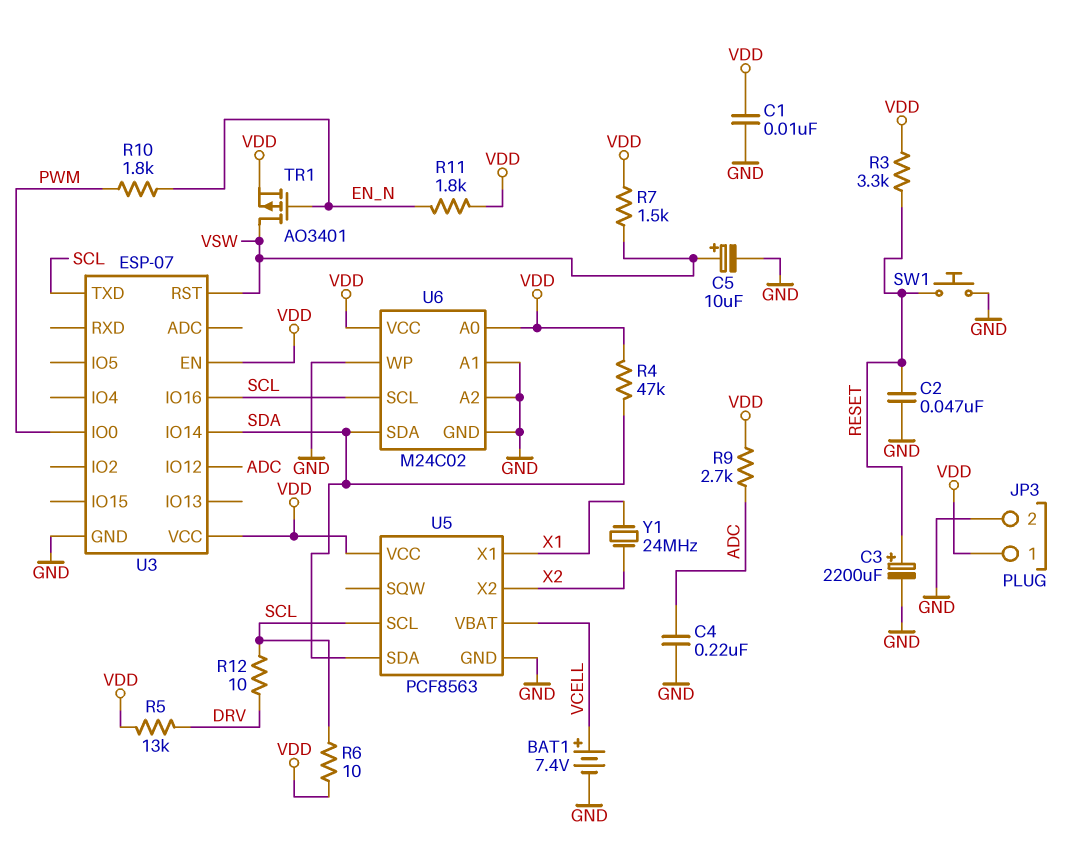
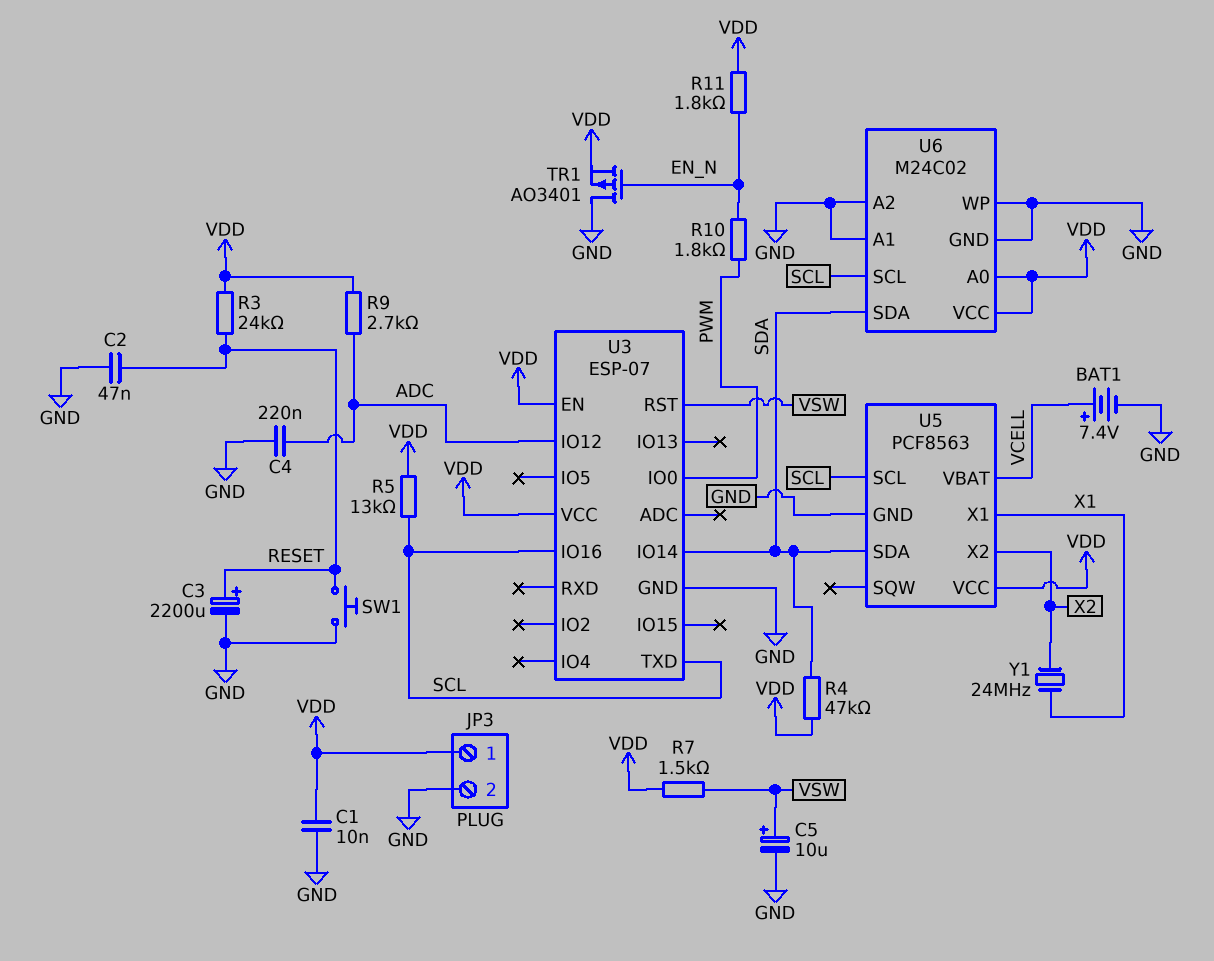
R3: 3.3k (RESET, VDD) -> 24k (RESET, VDD)
R5: 13k (DRV, VDD) -> 13k (SCL, VDD)
R6: 10 (SCL, VDD) -> none
R12: 10 (DRV, SCL) -> none
TR1: PMOS AO3401 (G EN_N, D VSW, S VDD) -> PMOS AO3401 (G EN_N, D GND, S VDD)

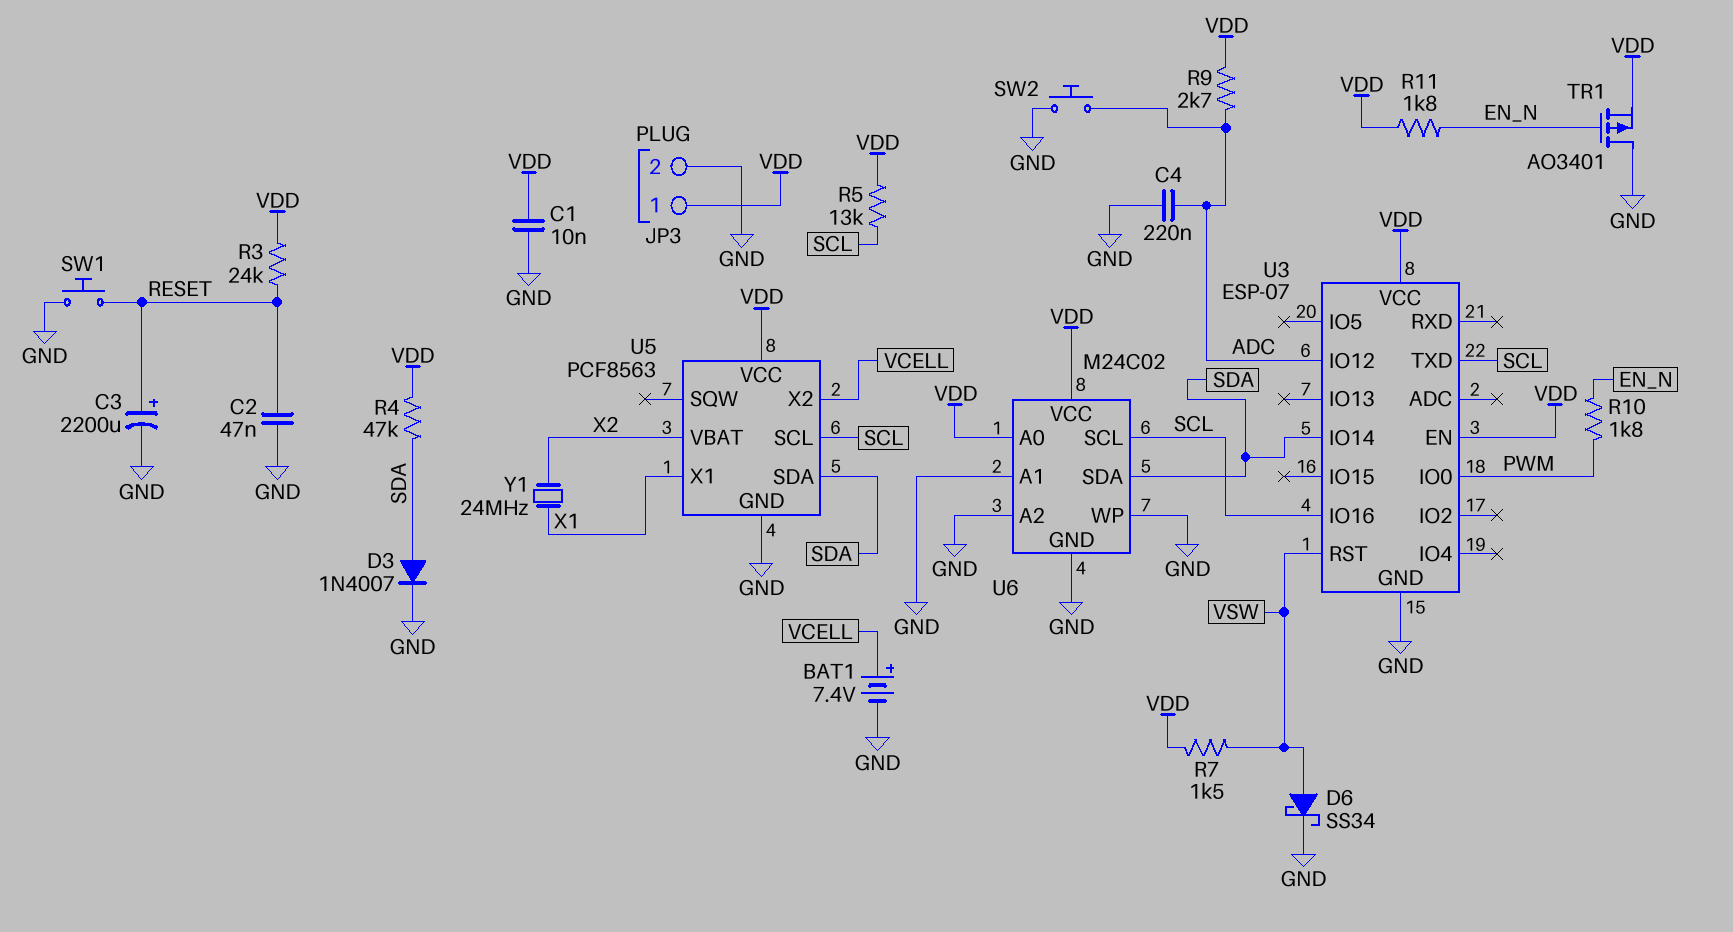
C5: 10uF (plus VSW, minus GND) -> none
D3: none -> diode 1N4007 (A SDA, K GND)
D6: none -> schottky SS34 (A VSW, K GND)
SW2: none -> button (ADC, GND)
U5 pin VBAT: VCELL -> X2
U5 pin X2: X2 -> VCELL

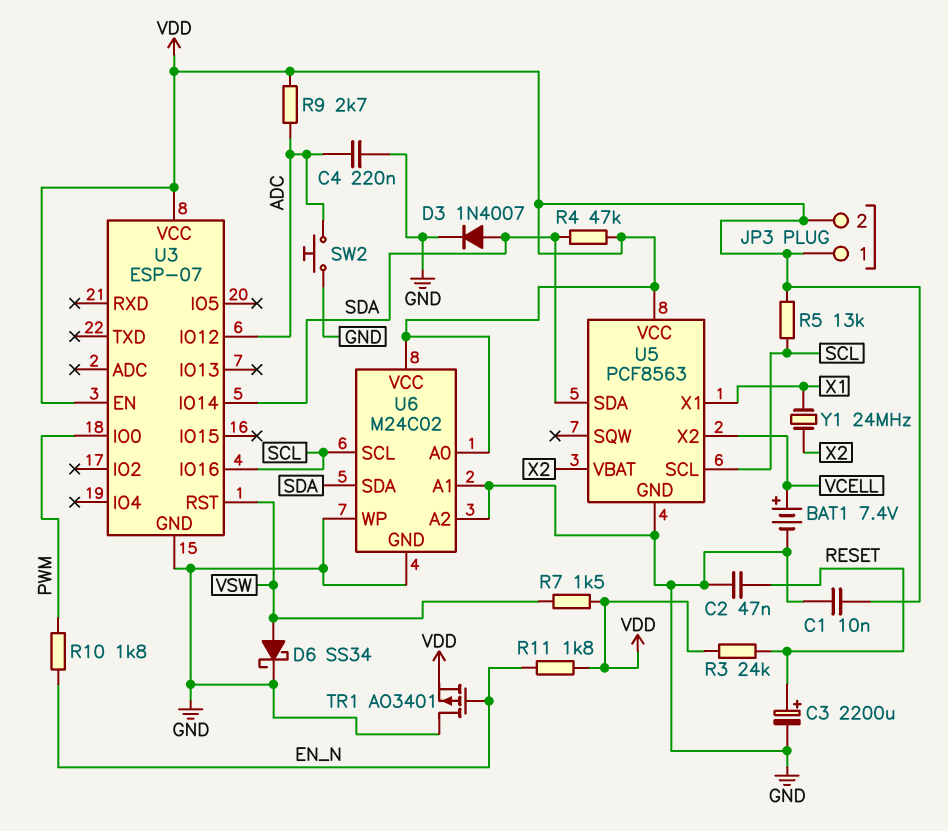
JP3 pin 2: GND -> VDD
SW1: button (GND, RESET) -> none
U3 pin TXD: SCL -> none

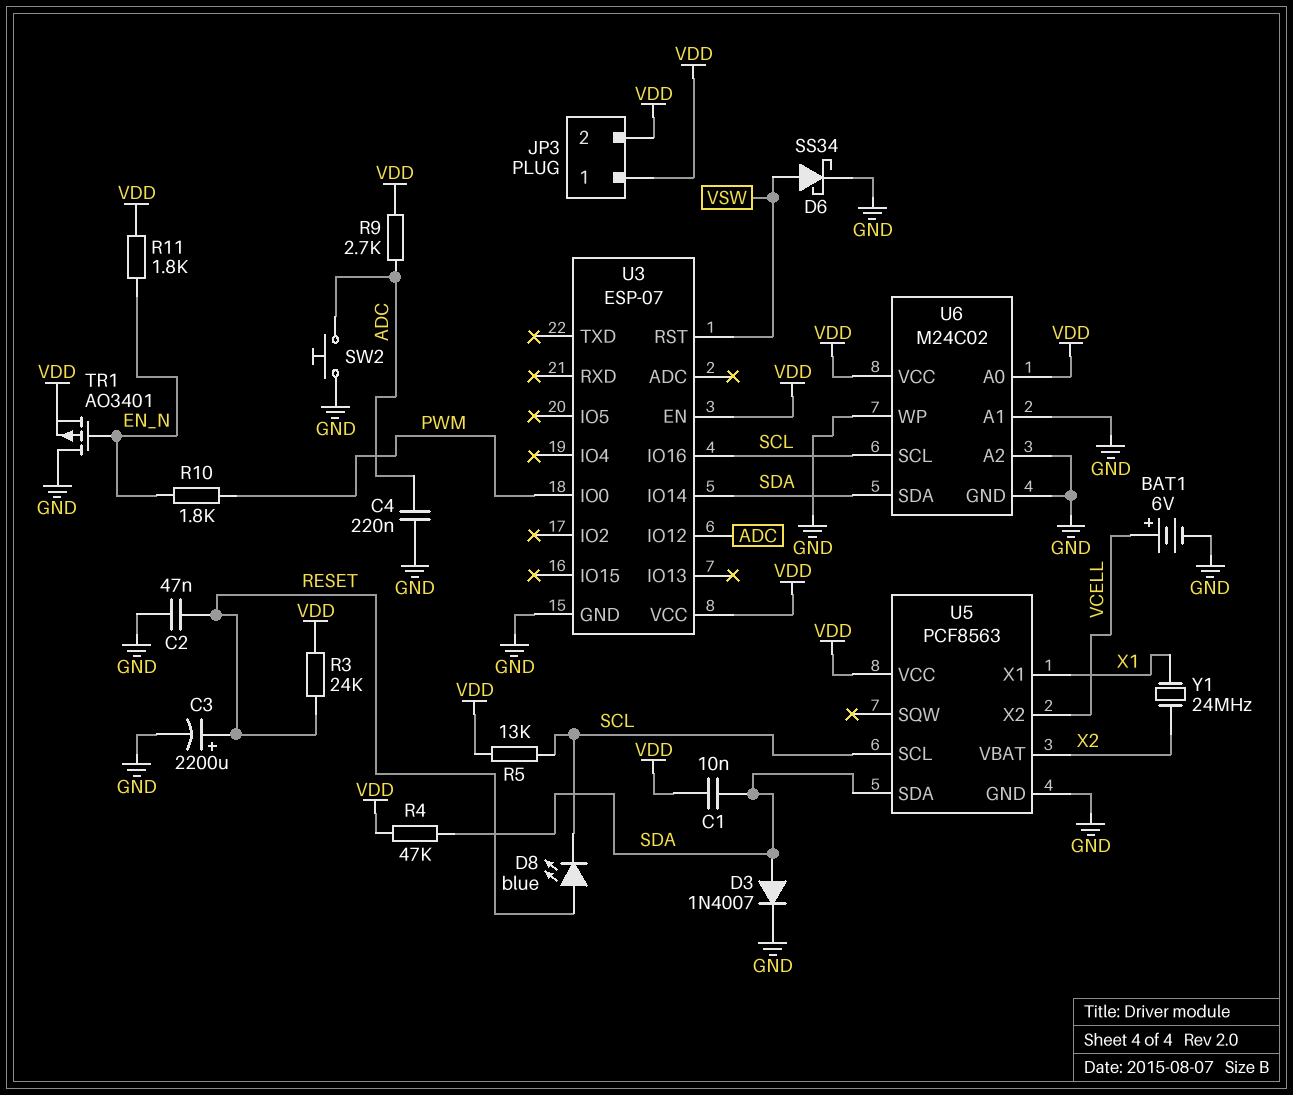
BAT1: 7.4V (plus VCELL, minus GND) -> 6V (plus VCELL, minus GND)
C1: 10nF (GND, VDD) -> 10nF (SDA, VDD)
D8: none -> LED blue (A RESET, K SCL)
R7: 1.5k (VDD, VSW) -> none

